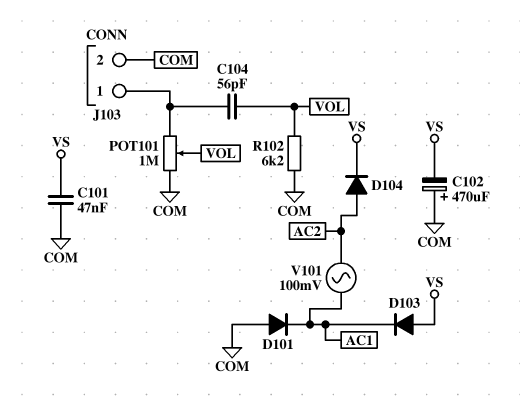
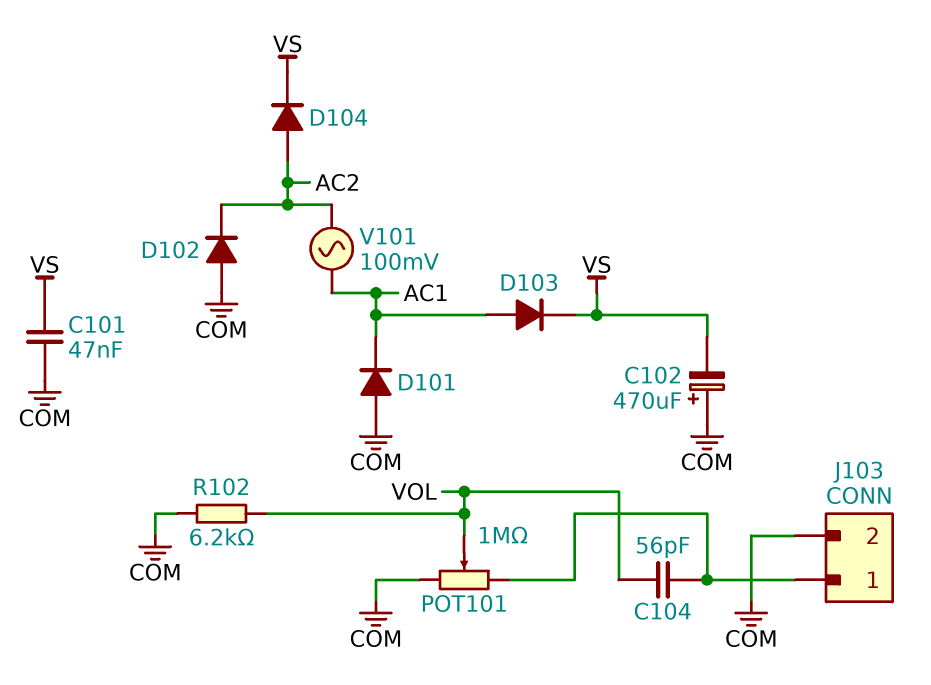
D102: none -> diode (A COM, K AC2)
D103: diode (A VS, K AC1) -> diode (A AC1, K VS)

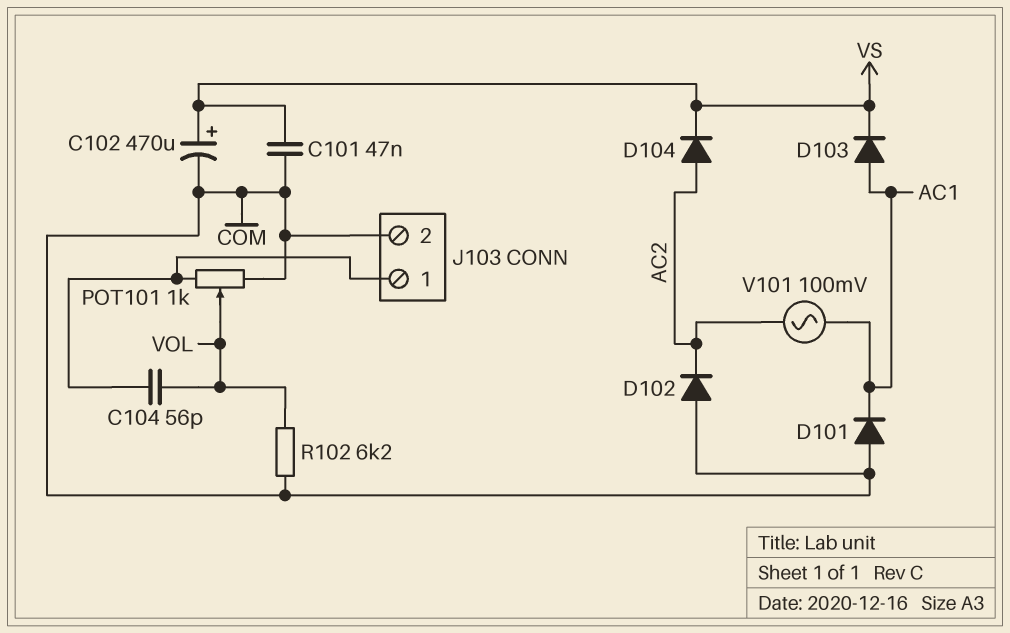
C102: 470uF (plus COM, minus VS) -> 470uF (plus VS, minus COM)
POT101: 1M (COM, J103/1, wiper VOL) -> 1k (COM, J103/1, wiper VOL)

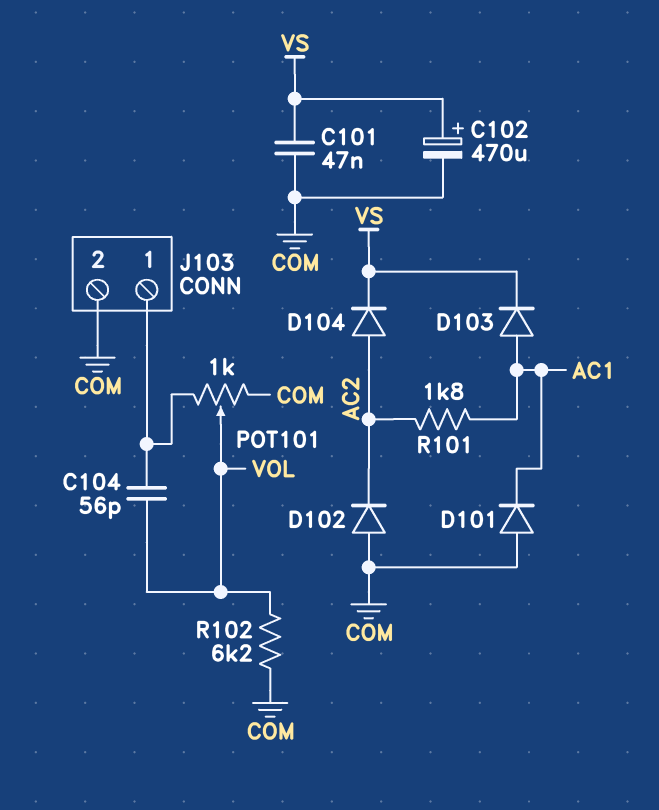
R101: none -> 1.8k (AC1, AC2)
V101: AC 100mV (AC1, AC2) -> none

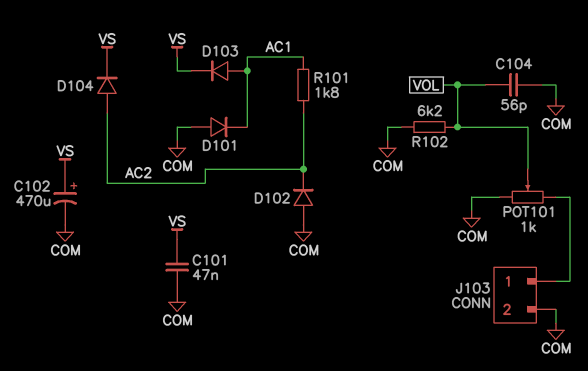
C104: 56pF (J103/1, VOL) -> 56pF (COM, VOL)

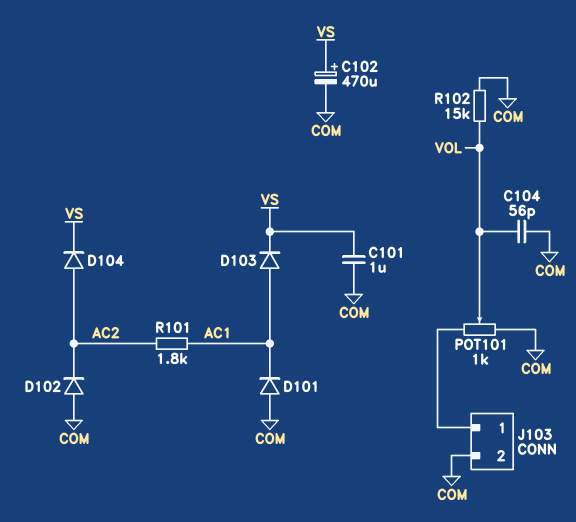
C101: 47nF (COM, VS) -> 1uF (COM, VS)
R102: 6.2k (COM, VOL) -> 15k (COM, VOL)

